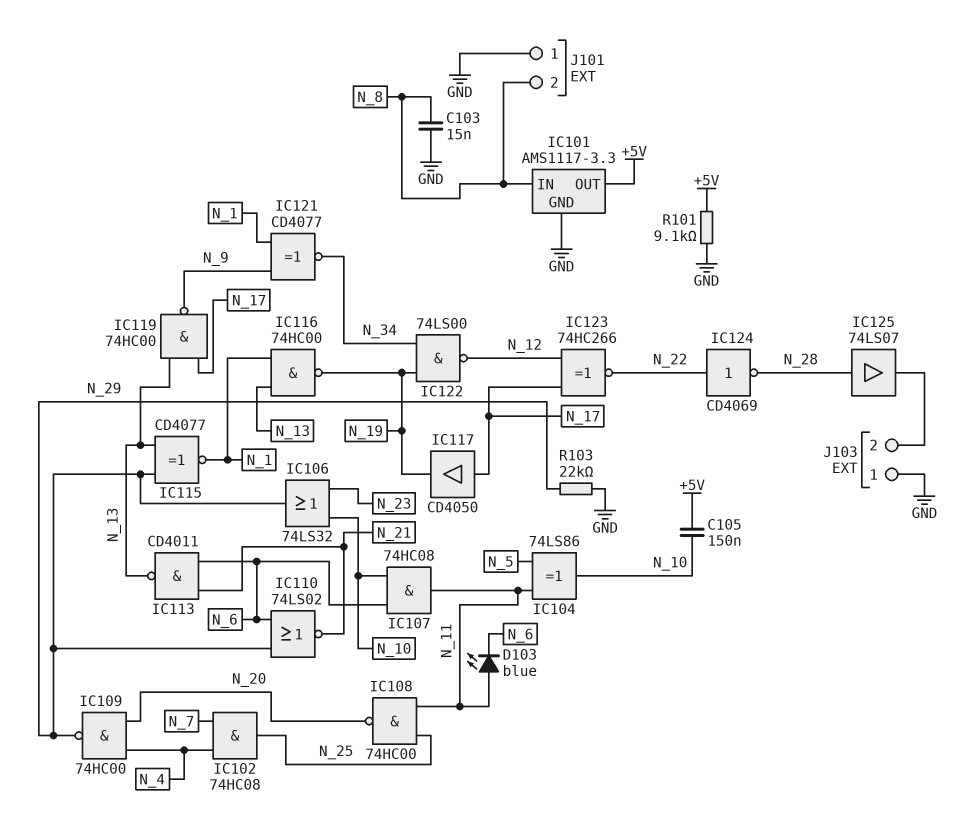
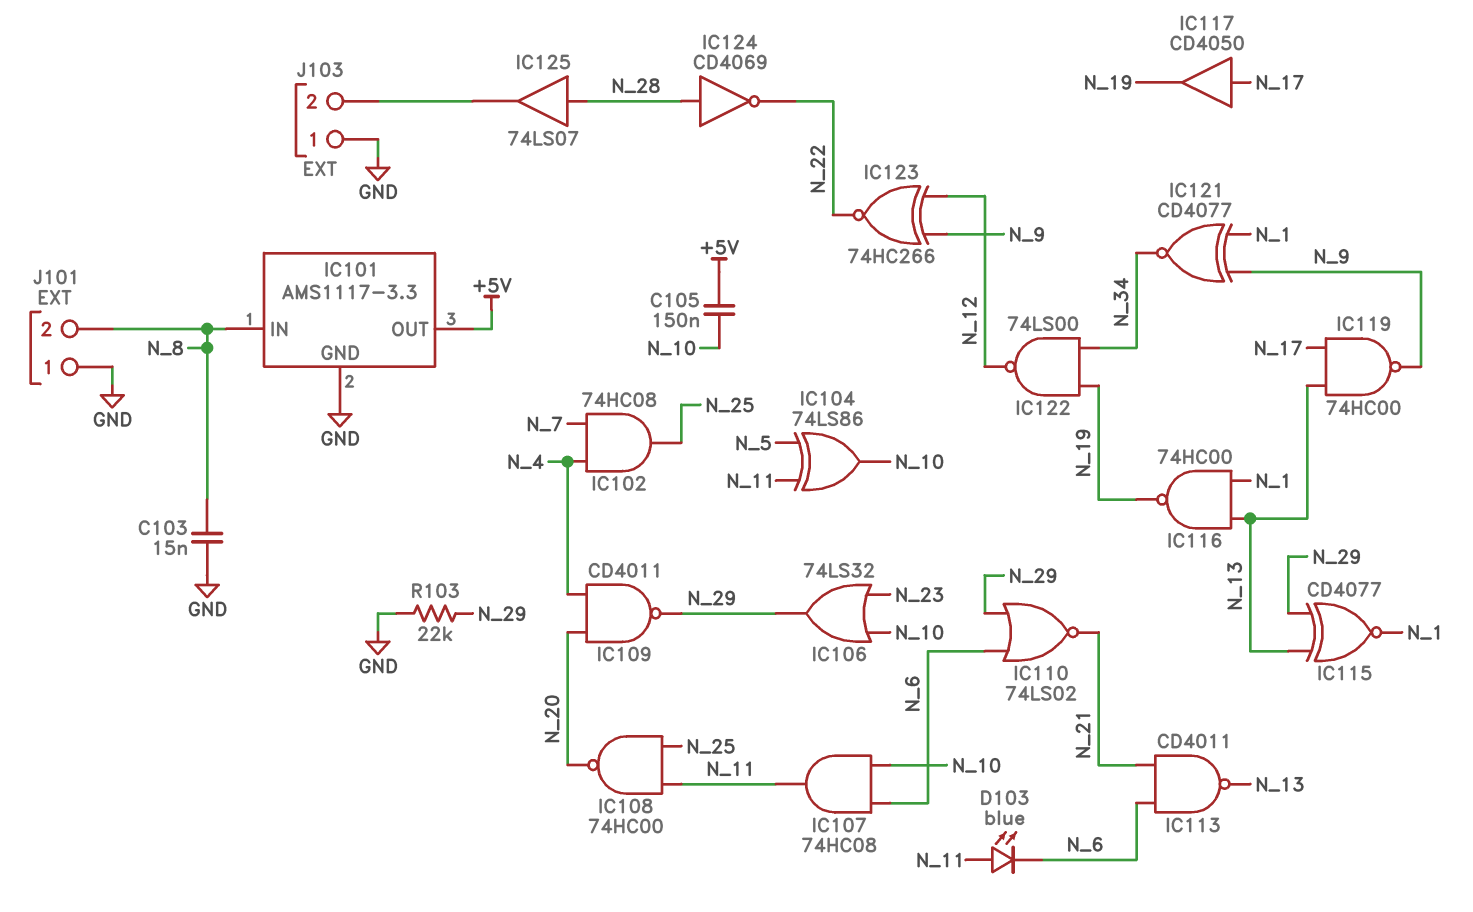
IC109: NAND 74HC00 (in N_4, in N_20, out N_29) -> NAND CD4011 (in N_4, in N_20, out N_29)
IC123: XNOR 74HC266 (in N_12, in N_17, out N_22) -> XNOR 74HC266 (in N_9, in N_12, out N_22)
IC124: NOT CD4069 (in N_22, out N_28) -> NOT CD4069 (in N_28, out N_22)
R101: 9.1k (+5V, GND) -> none

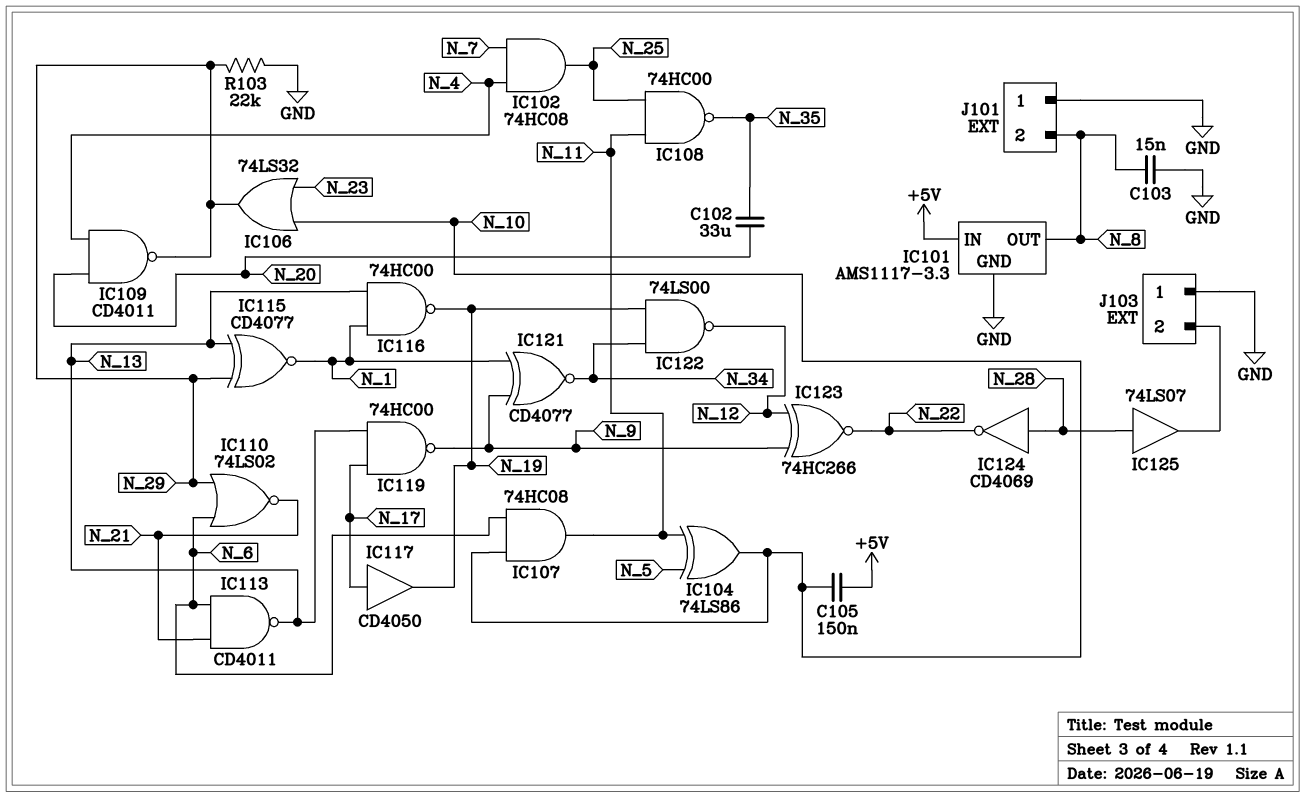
C102: none -> 33uF (N_20, N_35)
D103: LED blue (A N_11, K N_6) -> none
IC101 pin IN: N_8 -> +5V
IC101 pin OUT: +5V -> N_8
IC108: NAND 74HC00 (in N_11, in N_25, out N_20) -> NAND 74HC00 (in N_11, in N_25, out N_35)

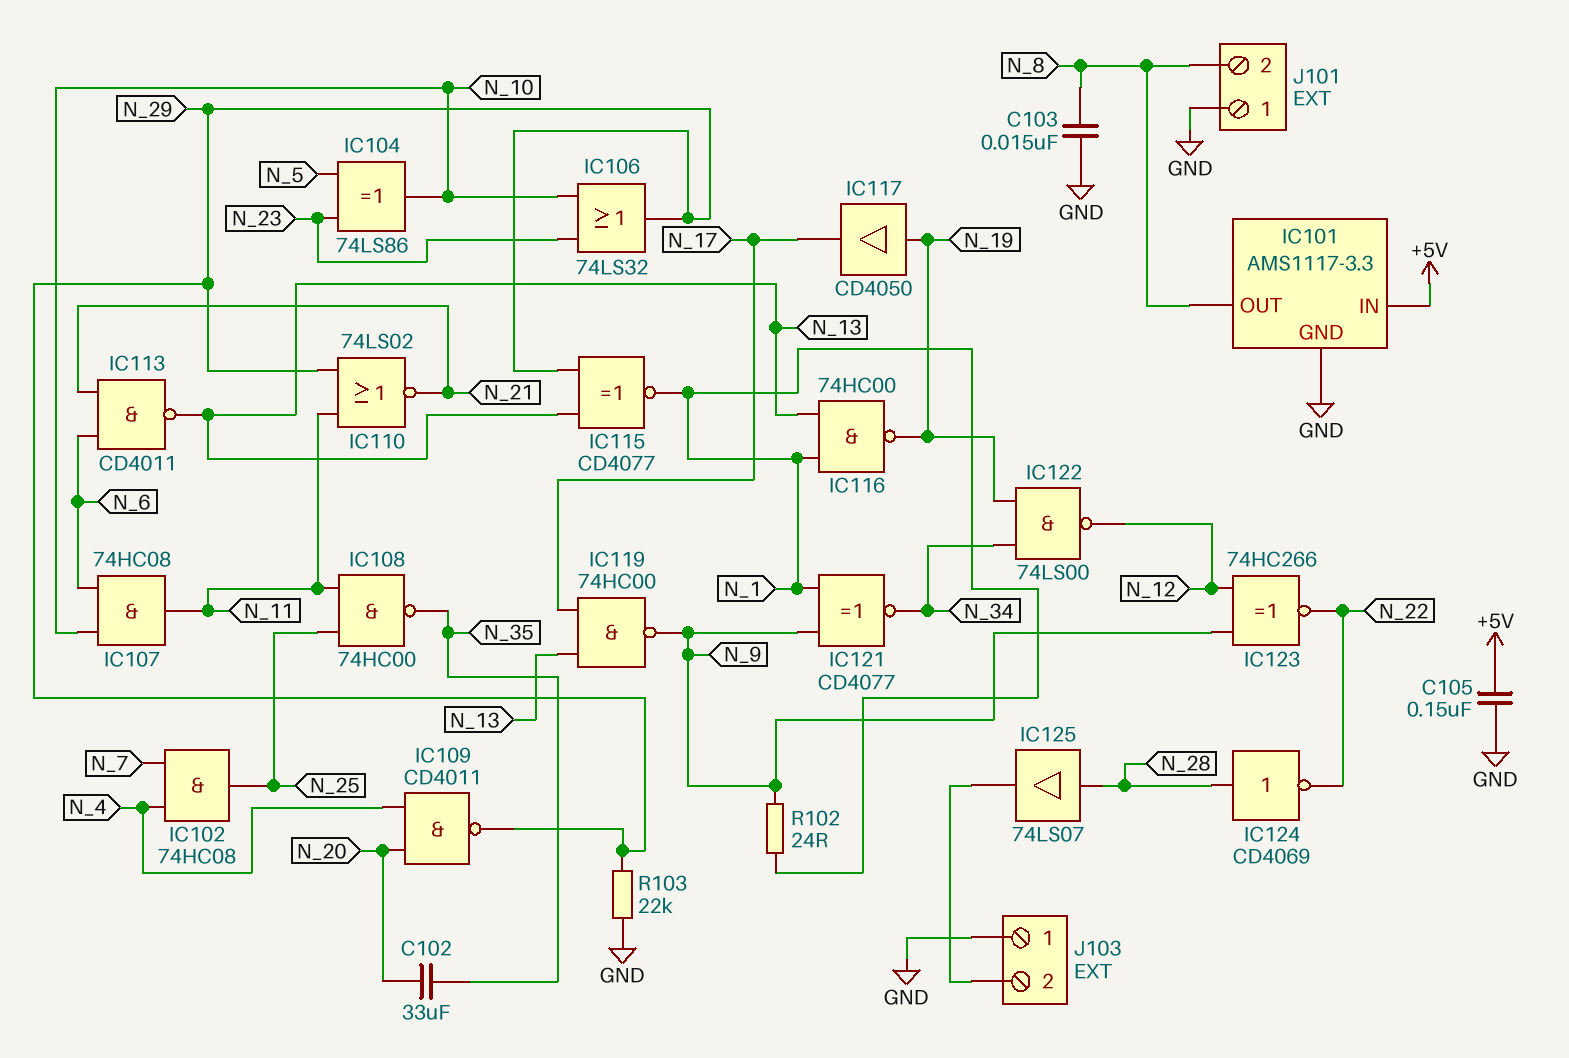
C105: 150nF (+5V, N_10) -> 150nF (+5V, GND)
IC104: XOR 74LS86 (in N_5, in N_11, out N_10) -> XOR 74LS86 (in N_5, in N_23, out N_10)
IC110: NOR 74LS02 (in N_6, in N_29, out N_21) -> NOR 74LS02 (in N_11, in N_29, out N_21)
IC117: buffer CD4050 (in N_17, out N_19) -> buffer CD4050 (in N_19, out N_17)
R102: none -> 24 (N_1, N_9)

